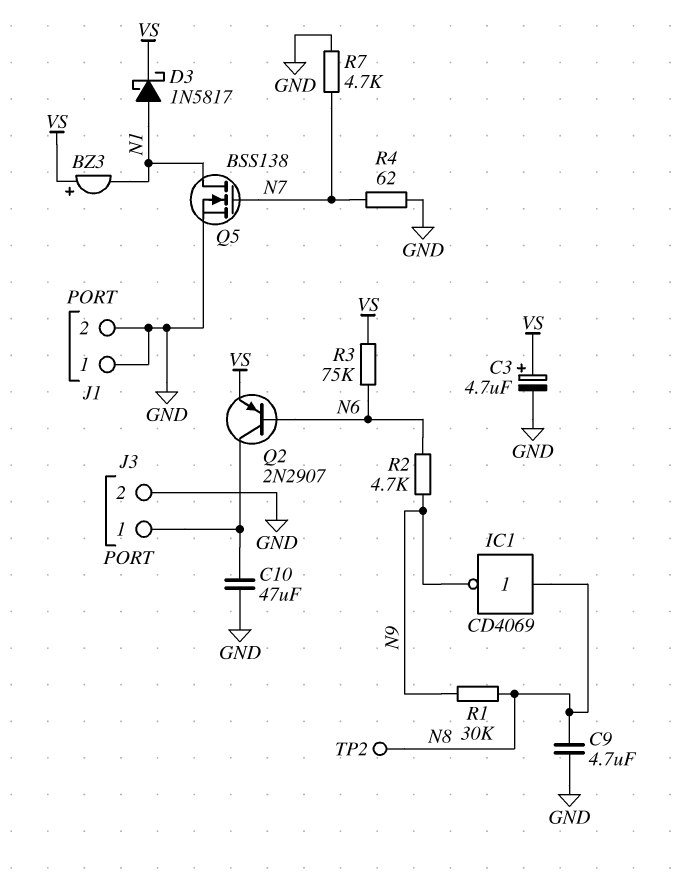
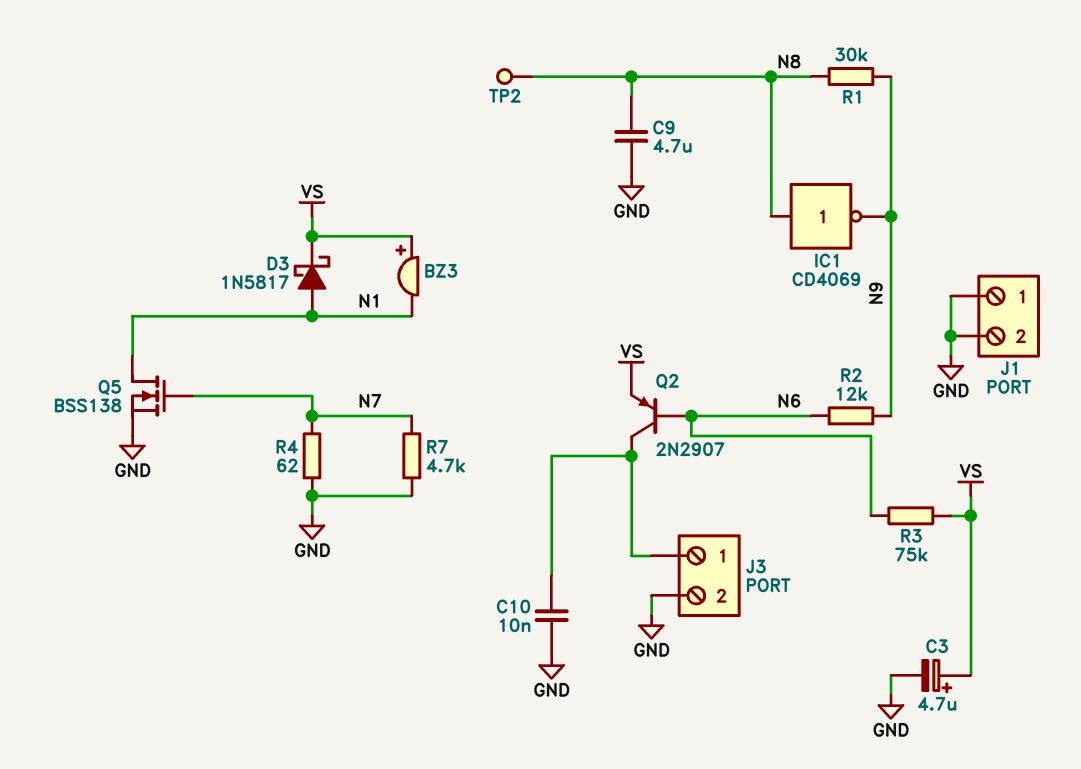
C10: 47uF (GND, J3/1) -> 10nF (GND, J3/1)
R2: 4.7k (N6, N9) -> 12k (N6, N9)

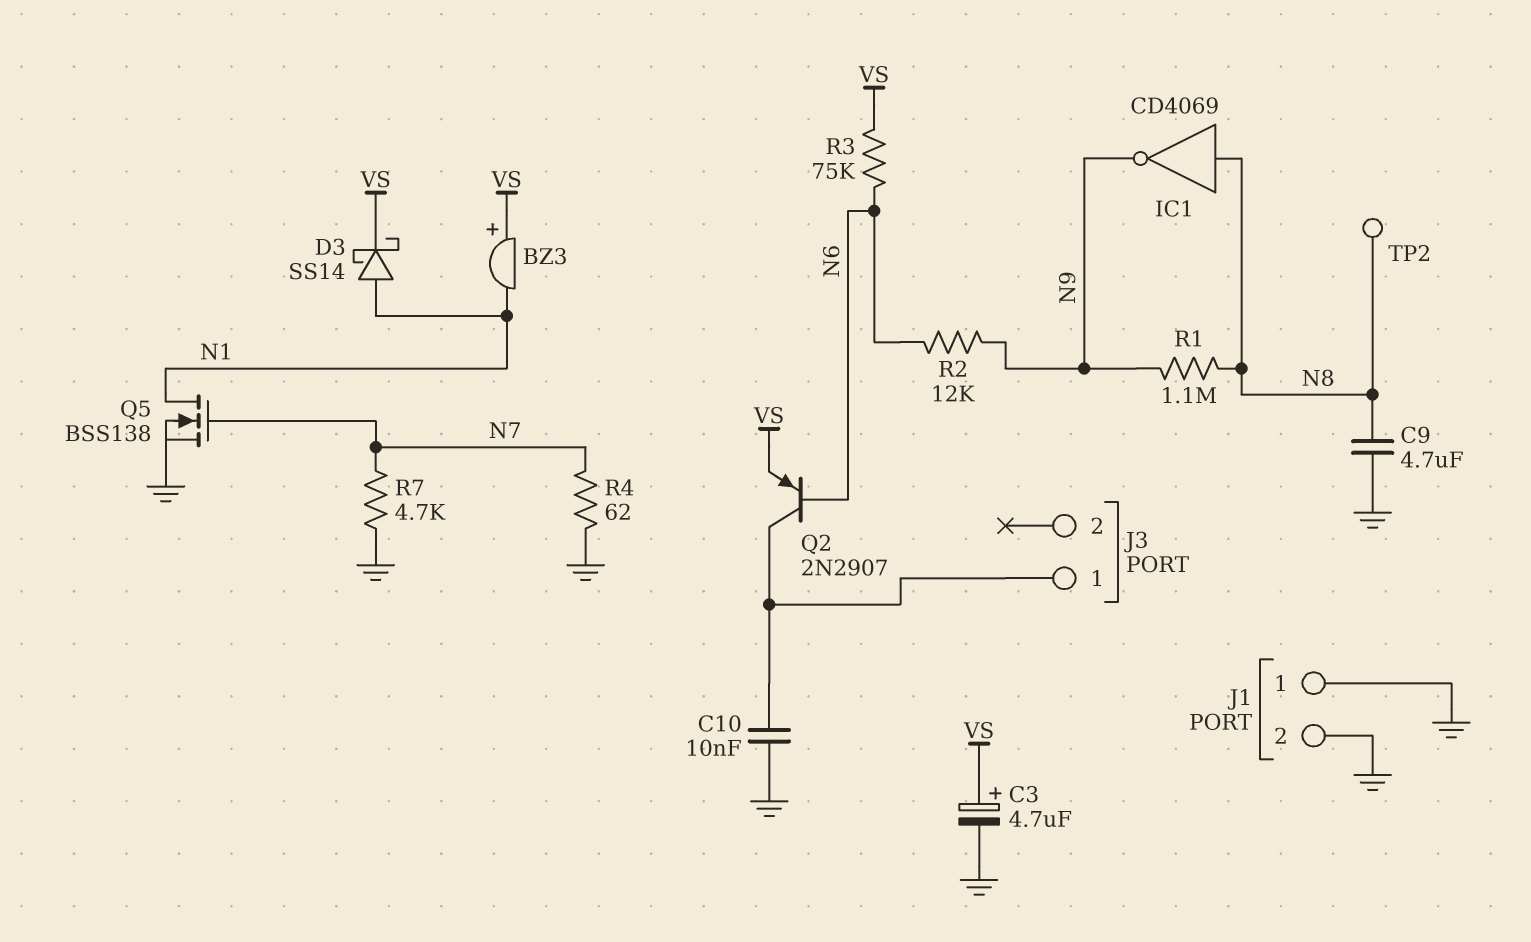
D3: schottky 1N5817 (A N1, K VS) -> schottky SS14 (A N1, K VS)
J3 pin 2: GND -> none
R1: 30k (N8, N9) -> 1.1M (N8, N9)

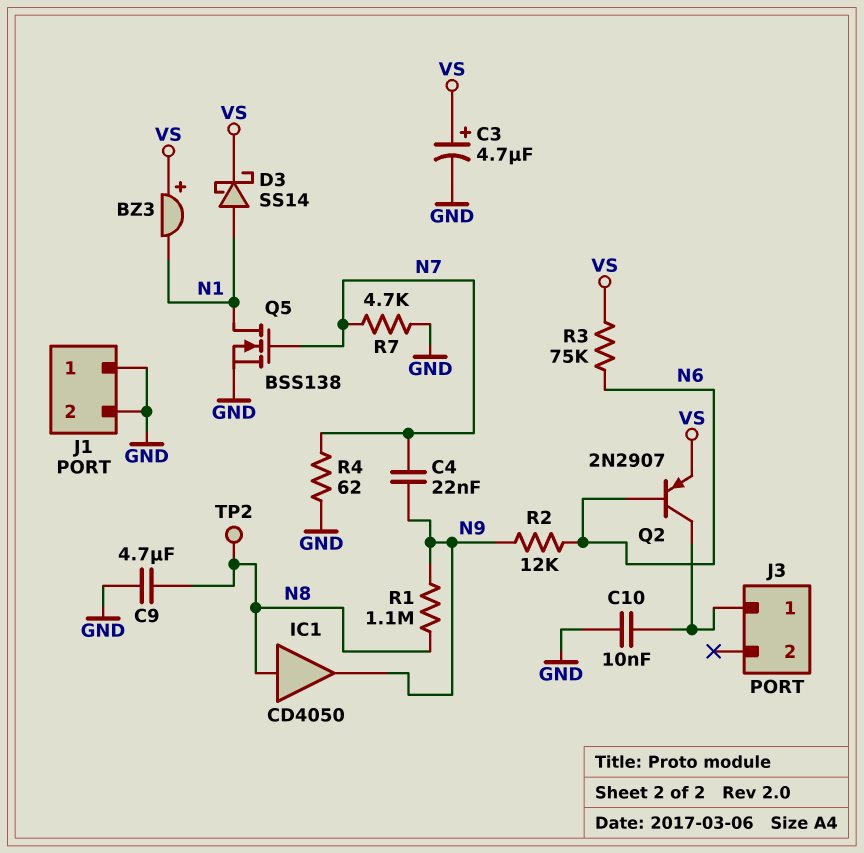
C4: none -> 22nF (N7, N9)
IC1: NOT CD4069 (in N8, out N9) -> buffer CD4050 (in N8, out N9)

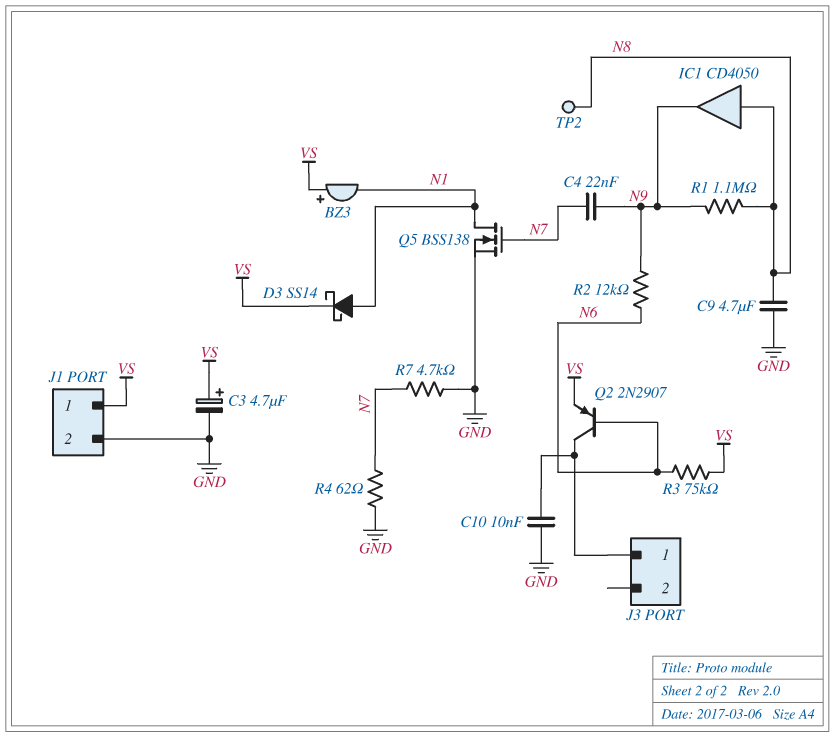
J1 pin 1: GND -> VS

